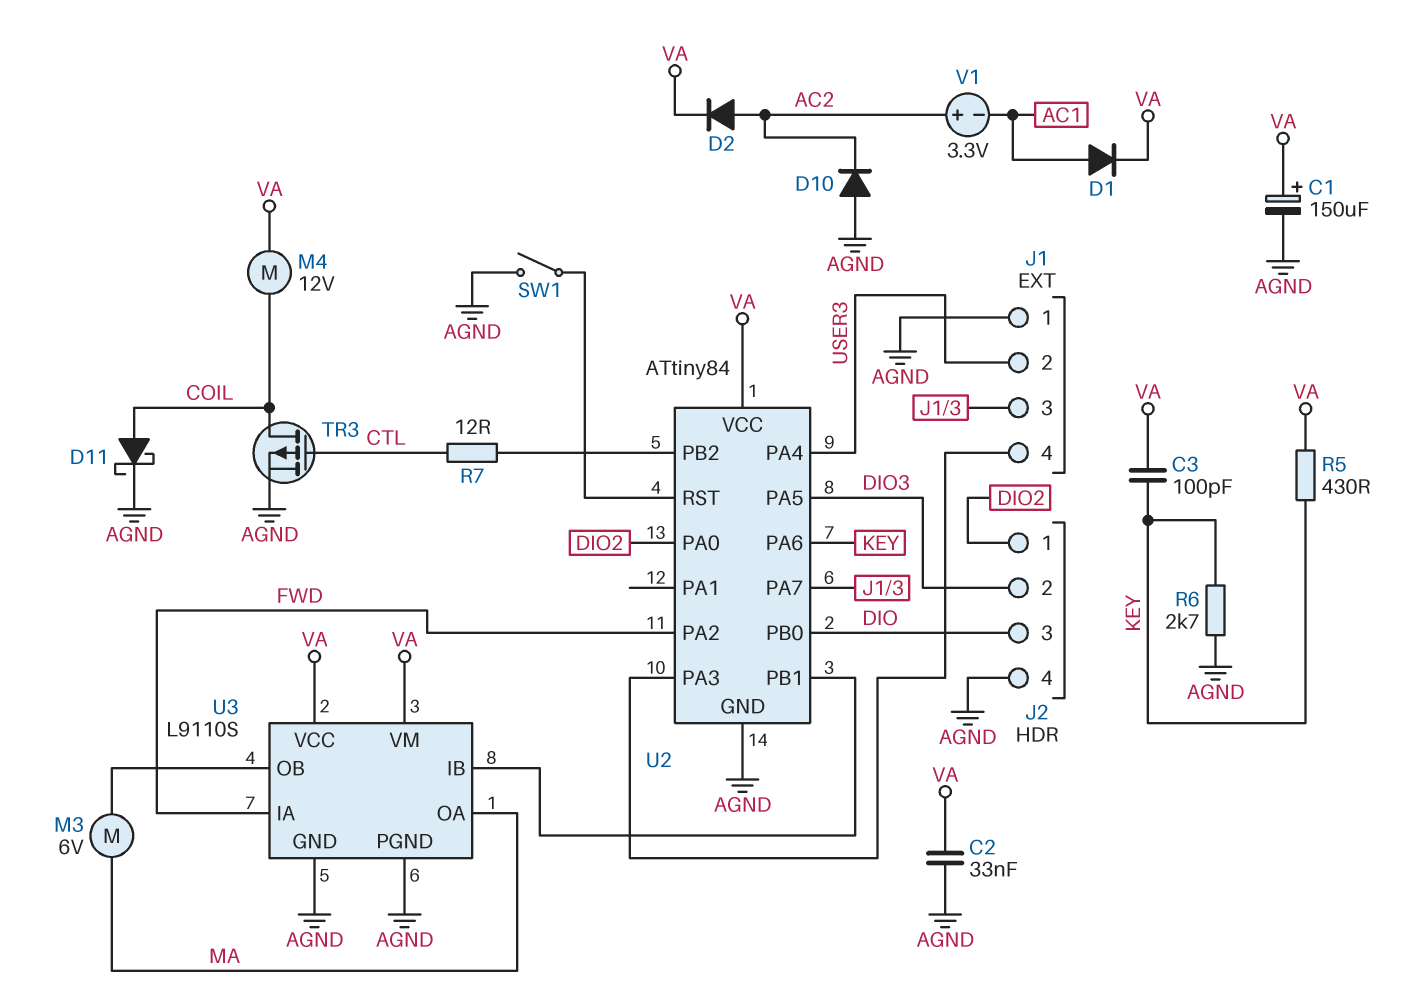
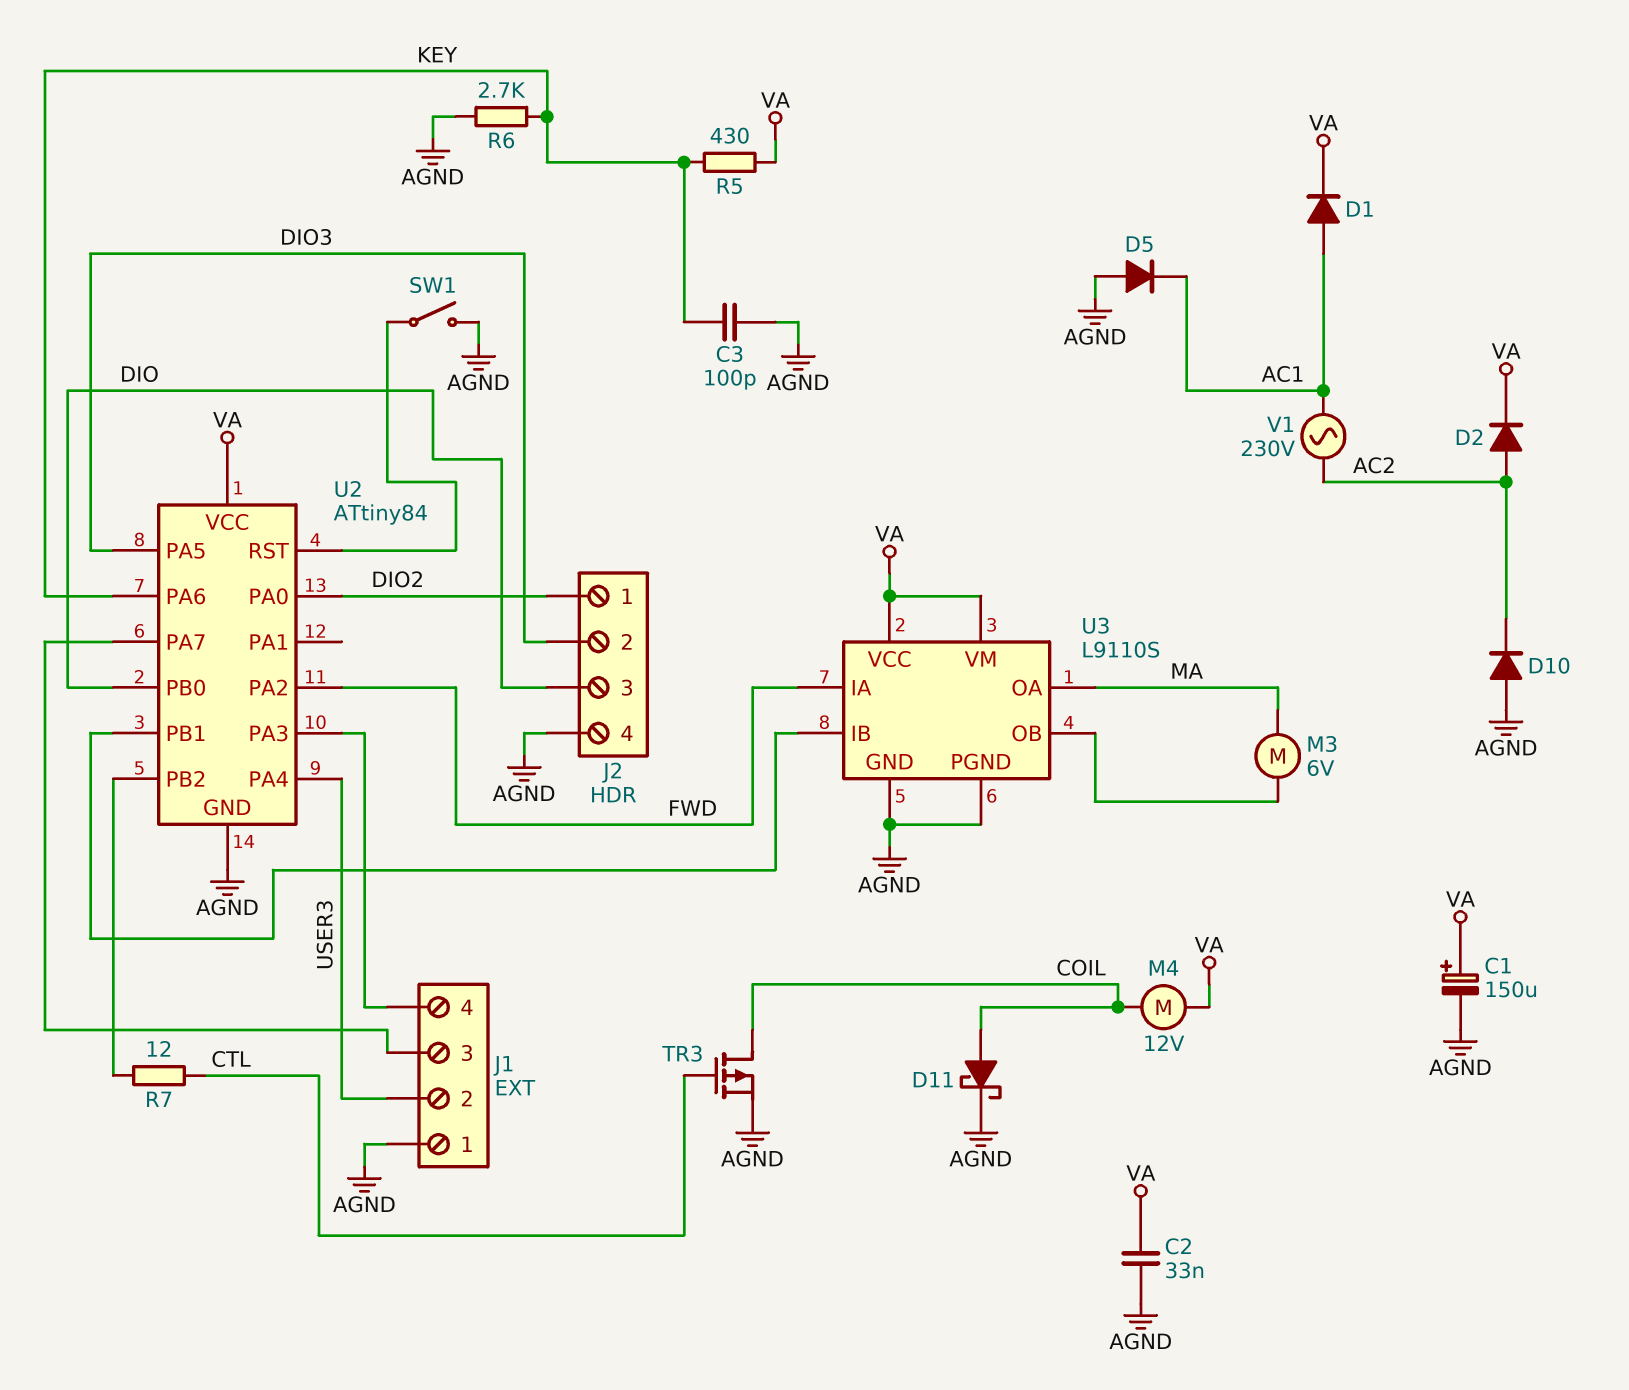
C3: 100pF (KEY, VA) -> 100pF (AGND, KEY)
D5: none -> diode (A AGND, K AC1)
V1: 3.3V (plus AC2, minus AC1) -> AC 230V (AC1, AC2)

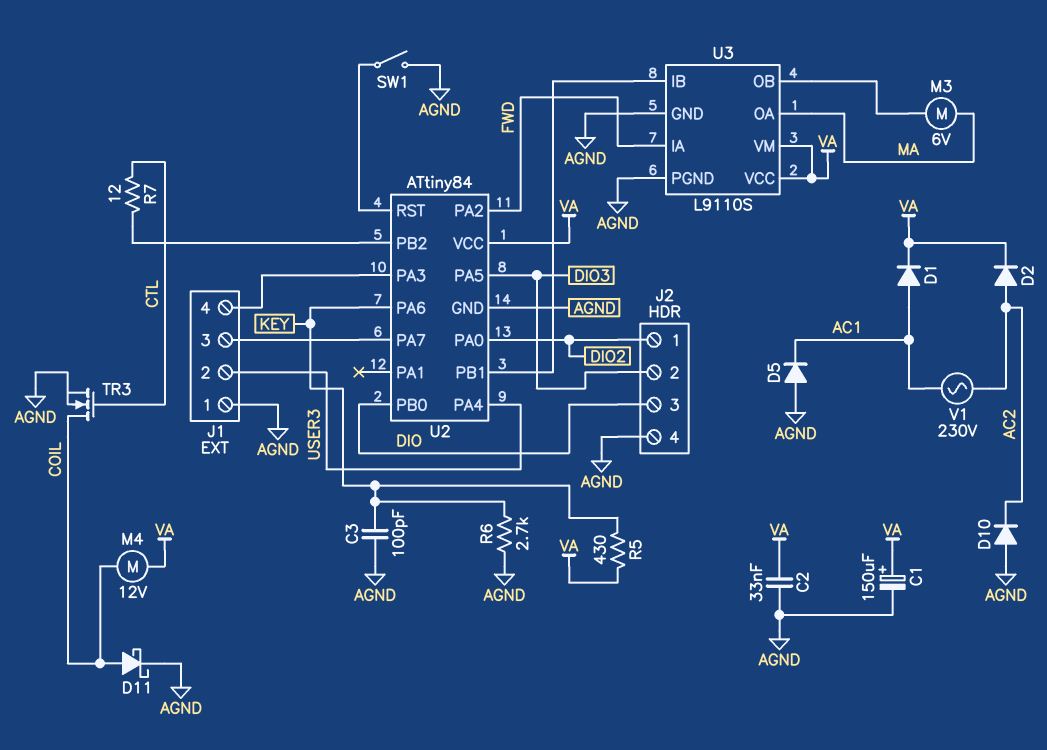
TR3: PMOS (G CTL, D COIL, S AGND) -> NMOS (G CTL, D COIL, S AGND)

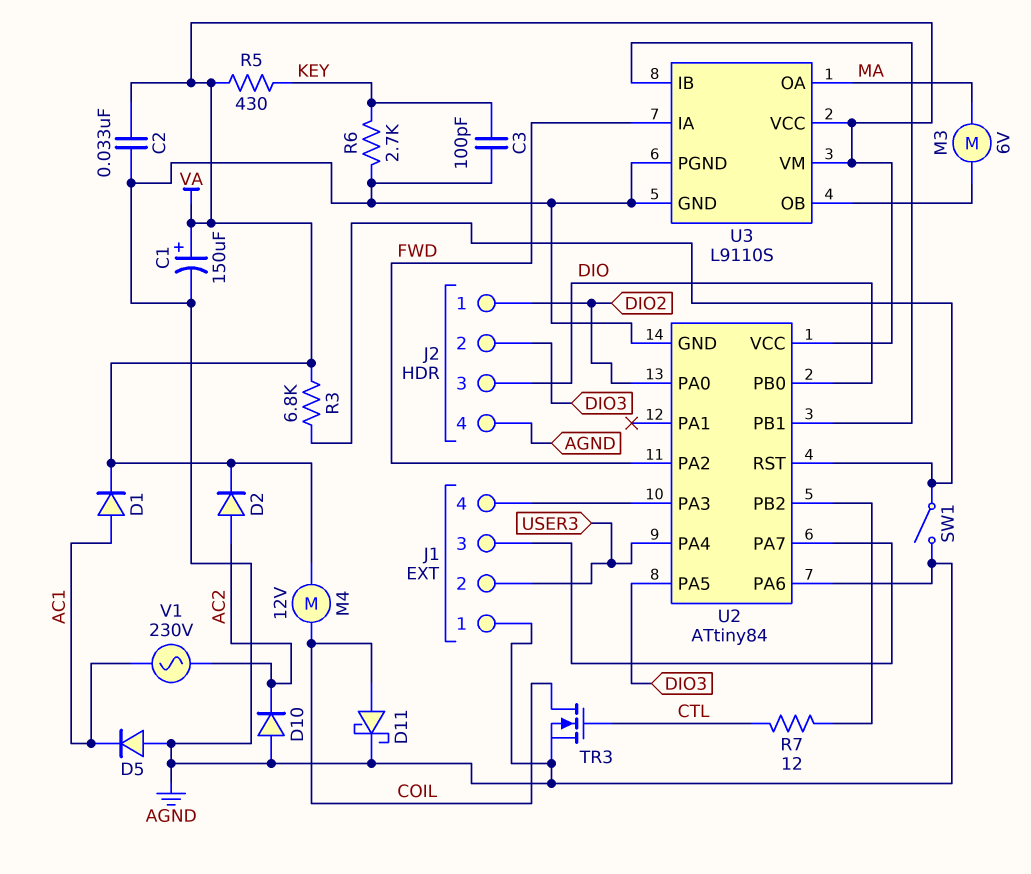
R3: none -> 6.8k (U2/RST, VA)
U2 pin PA6: KEY -> AGND

